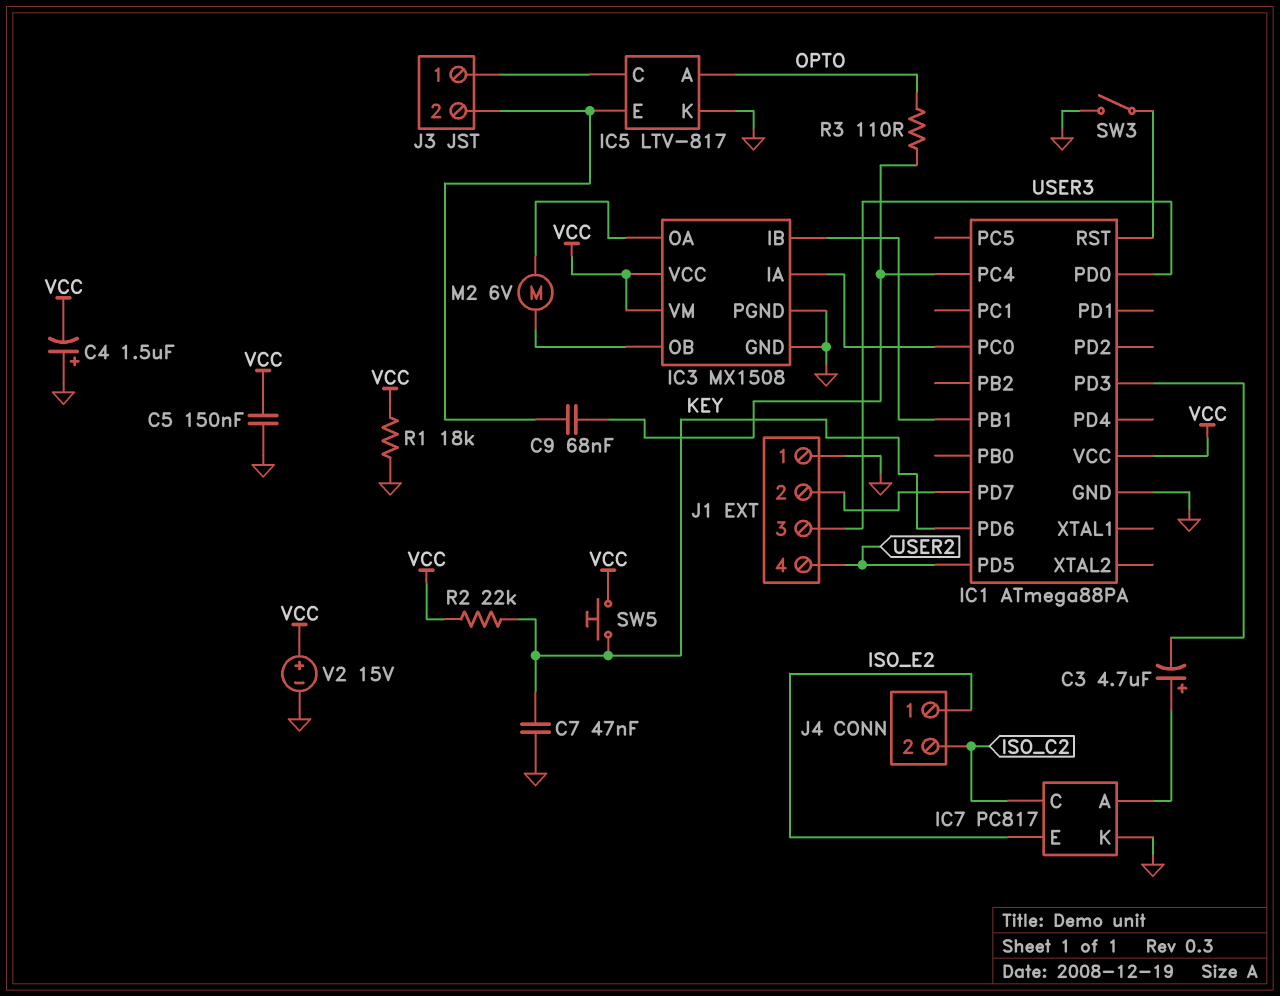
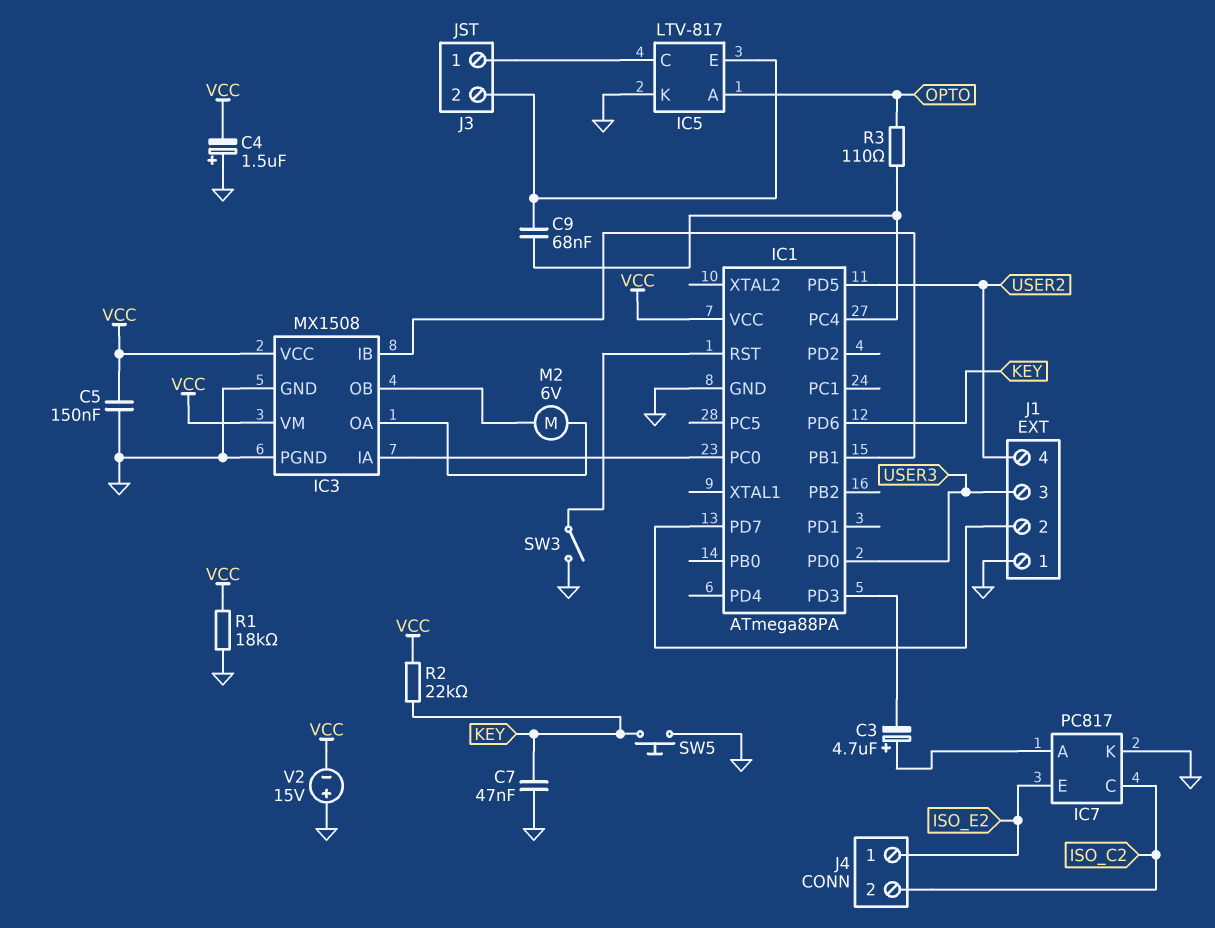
SW5: button (KEY, VCC) -> button (GND, KEY)
V2: 15V (plus VCC, minus GND) -> 15V (plus GND, minus VCC)

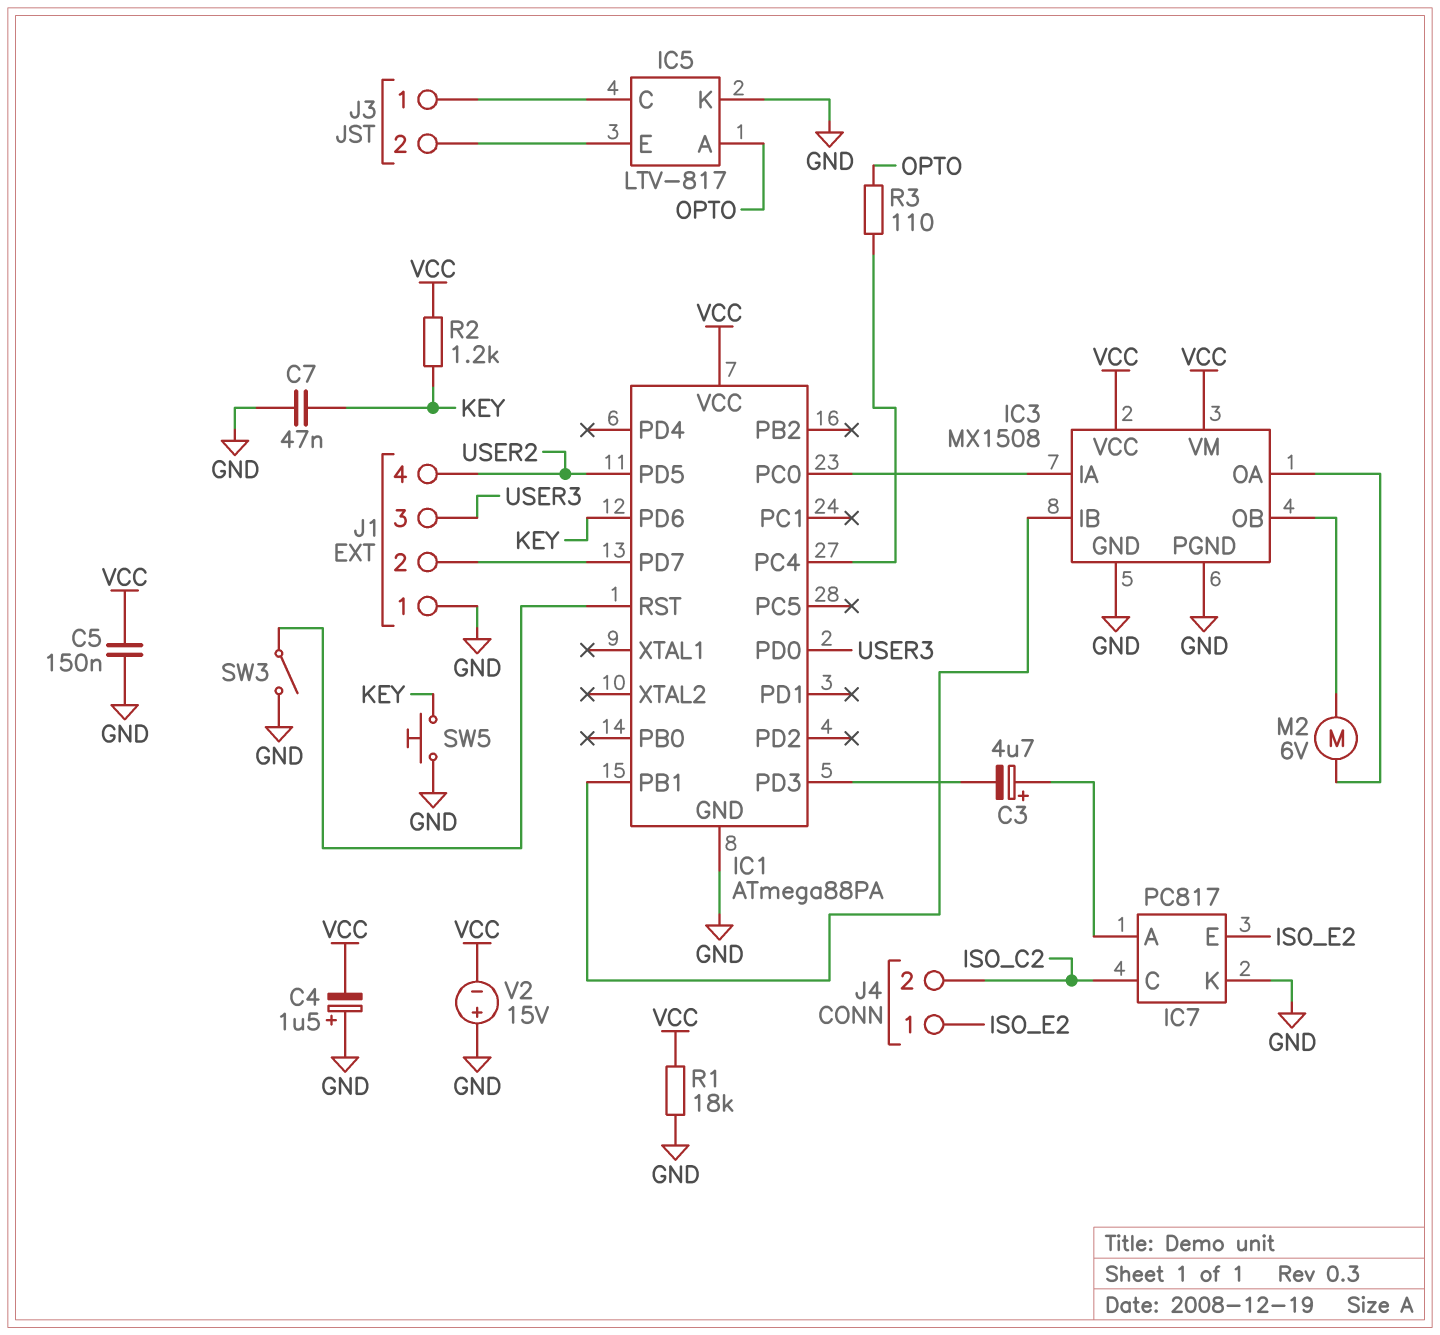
C9: 68nF (IC1/PC4, IC5/E) -> none
R2: 22k (KEY, VCC) -> 1.2k (KEY, VCC)

